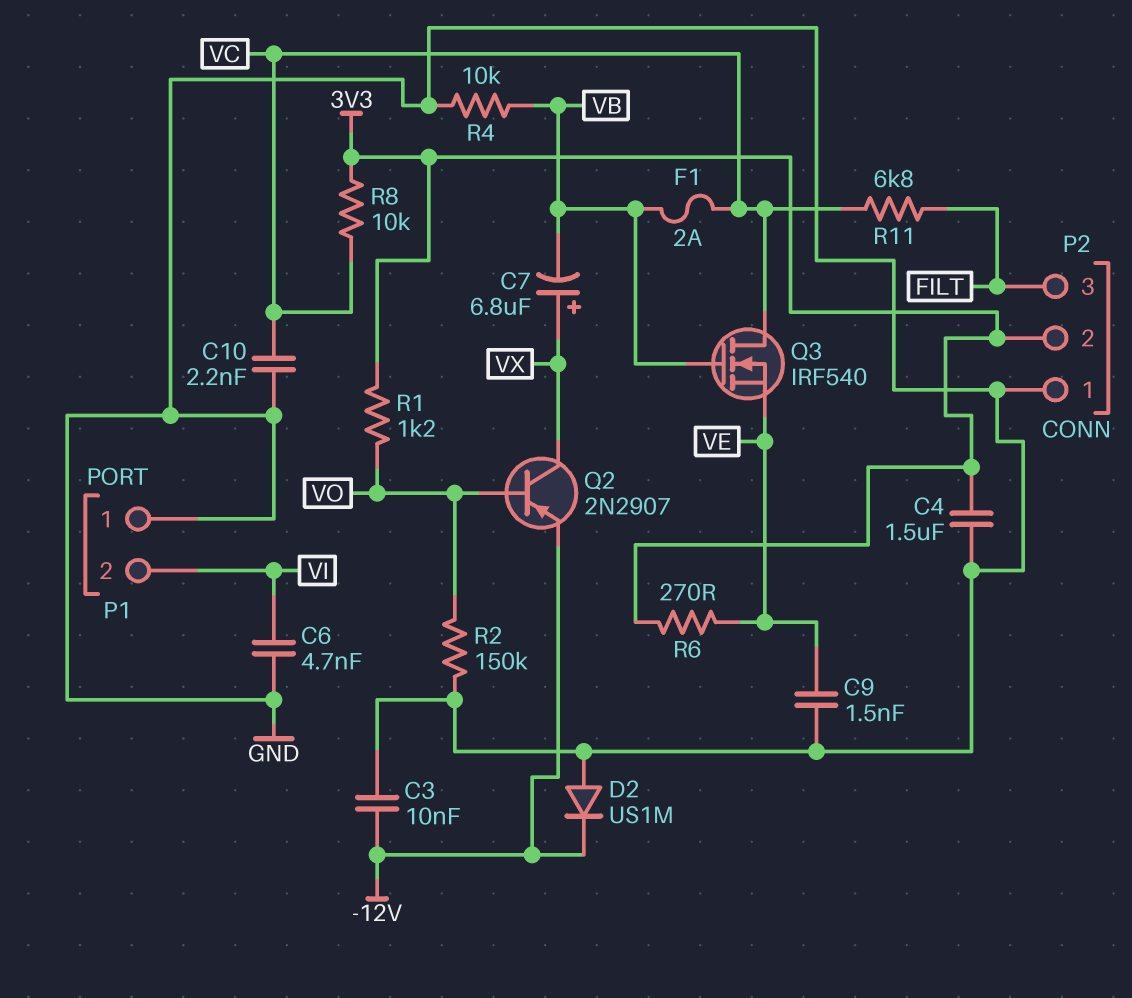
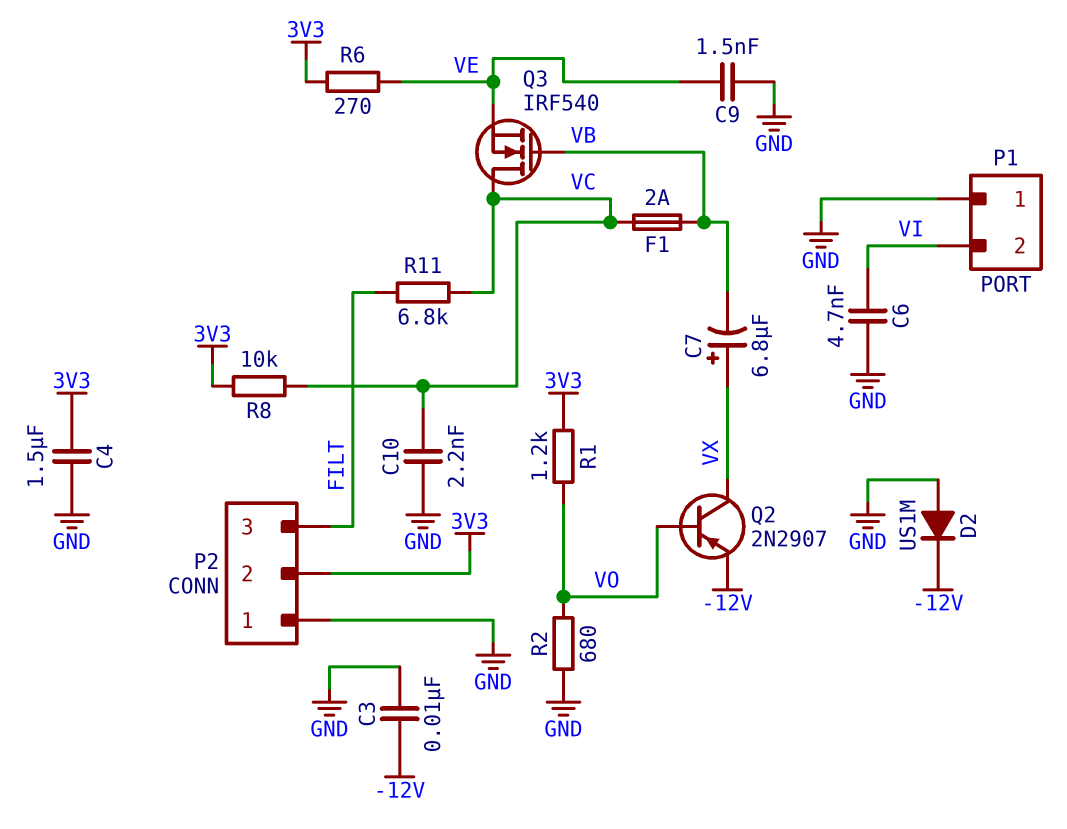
R2: 150k (GND, VO) -> 680 (GND, VO)
R4: 10k (GND, VB) -> none

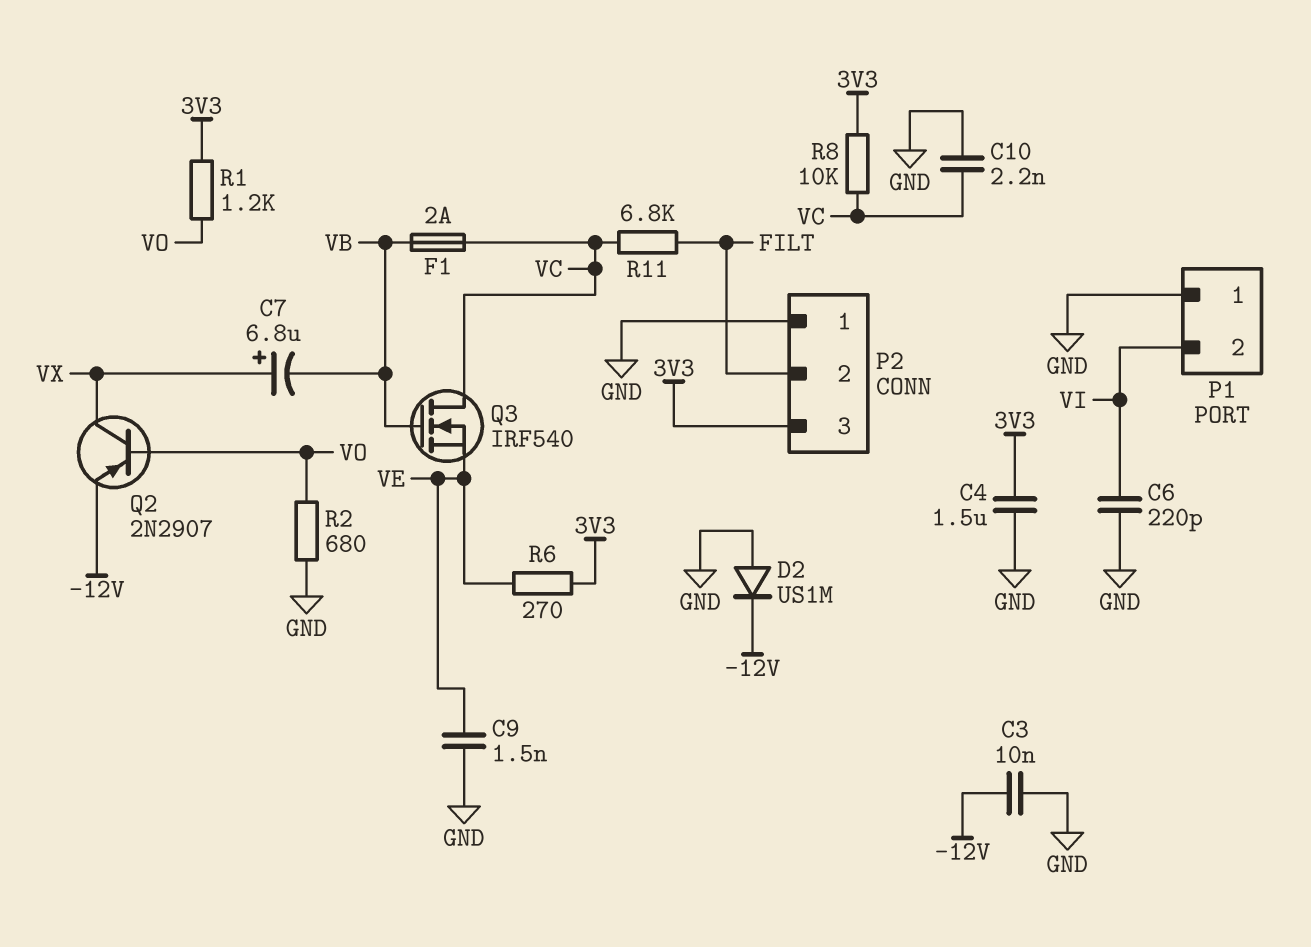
C6: 4.7nF (GND, VI) -> 220pF (GND, VI)
P2 pin 2: 3V3 -> FILT
P2 pin 3: FILT -> 3V3

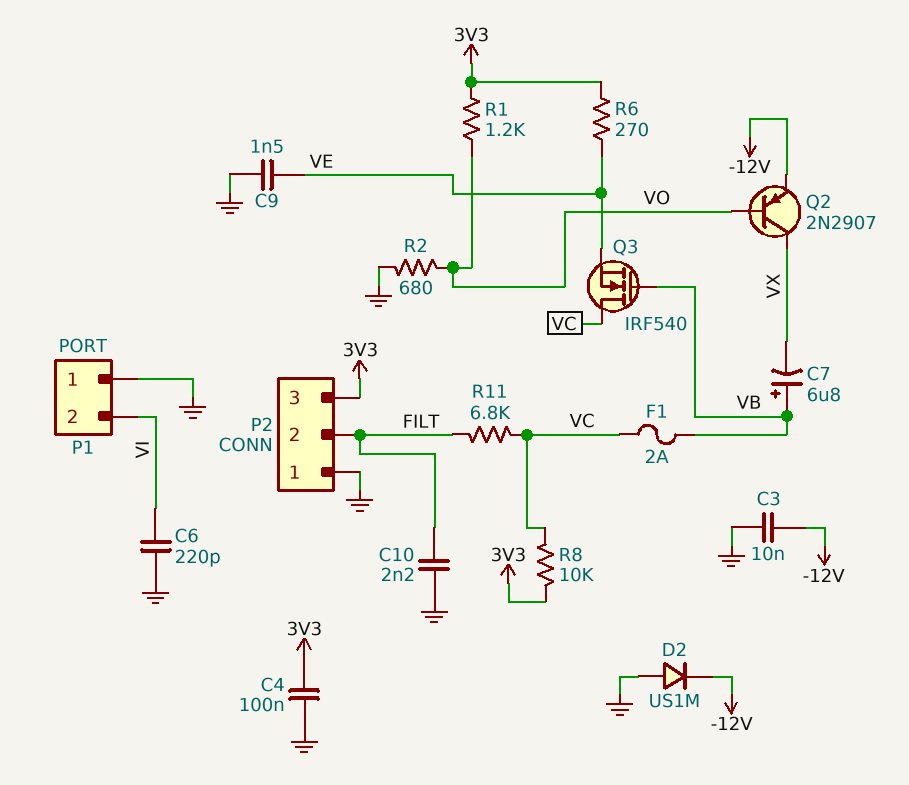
C4: 1.5uF (3V3, GND) -> 100nF (3V3, GND)
C7: 6.8uF (plus VX, minus VB) -> 6.8uF (plus VB, minus VX)
C10: 2.2nF (GND, VC) -> 2.2nF (FILT, GND)

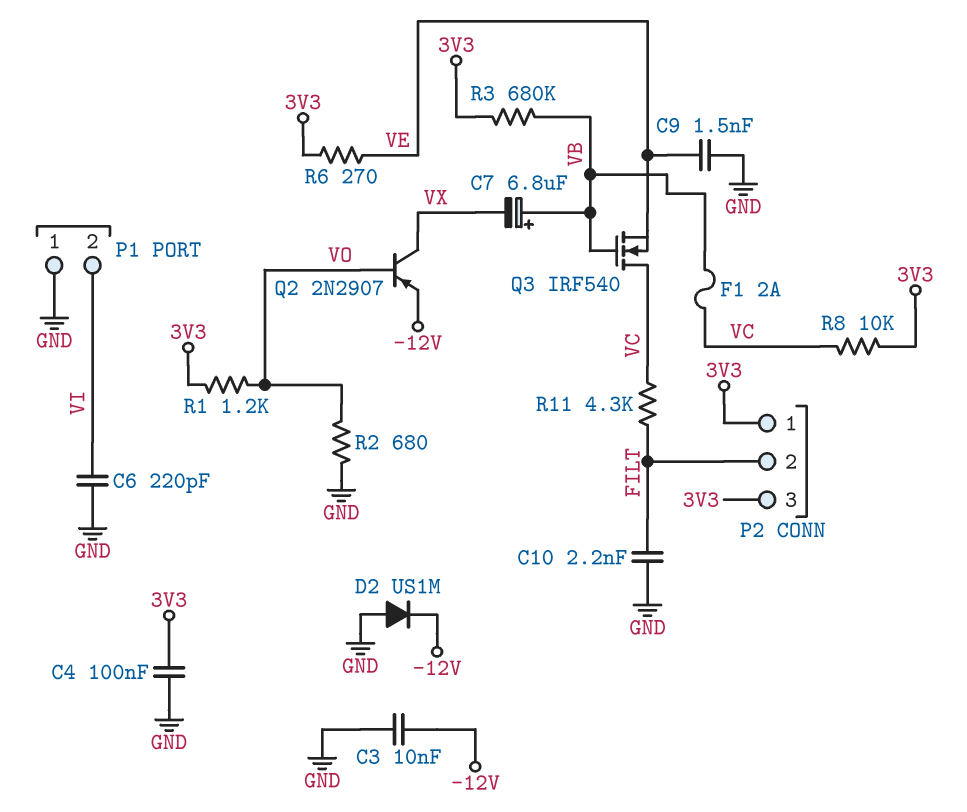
P2 pin 1: GND -> 3V3
R3: none -> 680k (3V3, VB)
R11: 6.8k (FILT, VC) -> 4.3k (FILT, VC)

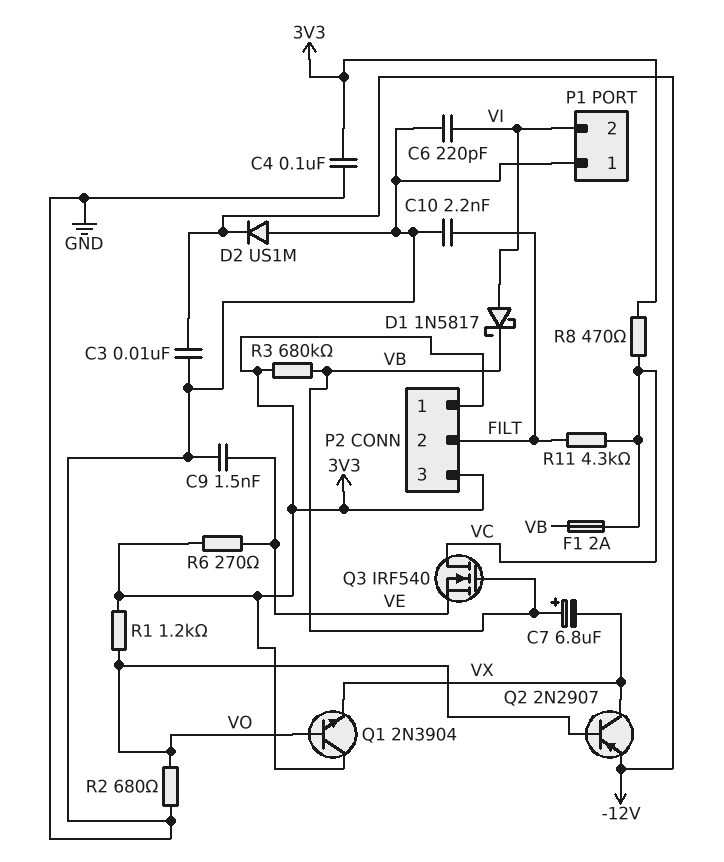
D1: none -> schottky 1N5817 (A VI, K VB)
Q1: none -> NPN 2N3904 (B VO, C 3V3, E VX)
R8: 10k (3V3, VC) -> 470 (3V3, VC)

